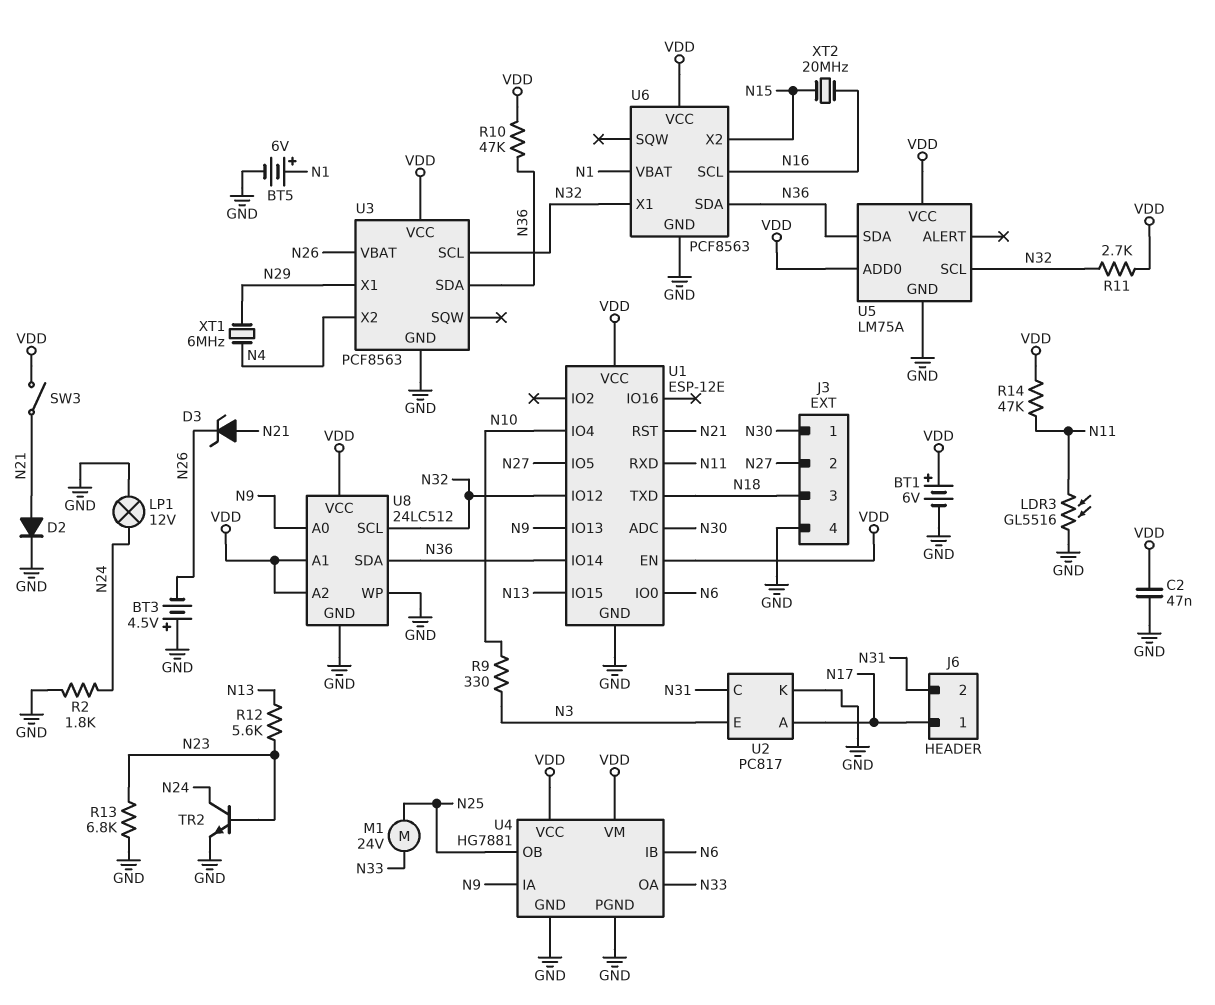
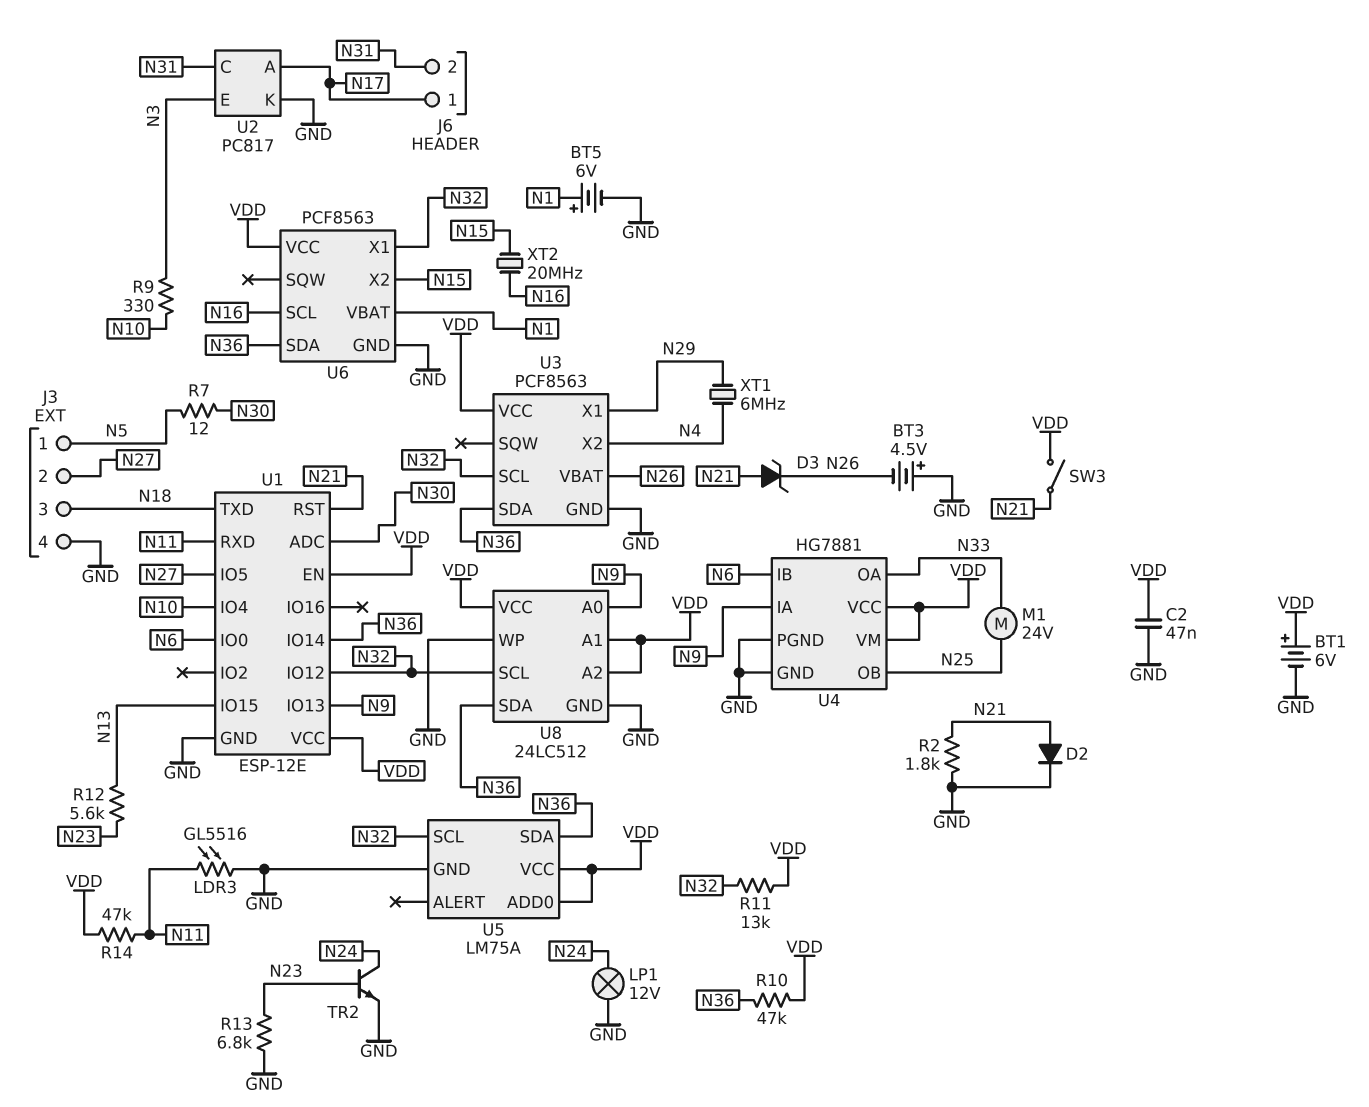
J3 pin 1: N30 -> N5
R2: 1.8k (GND, N24) -> 1.8k (GND, N21)
R7: none -> 12 (N5, N30)
R11: 2.7k (N32, VDD) -> 13k (N32, VDD)

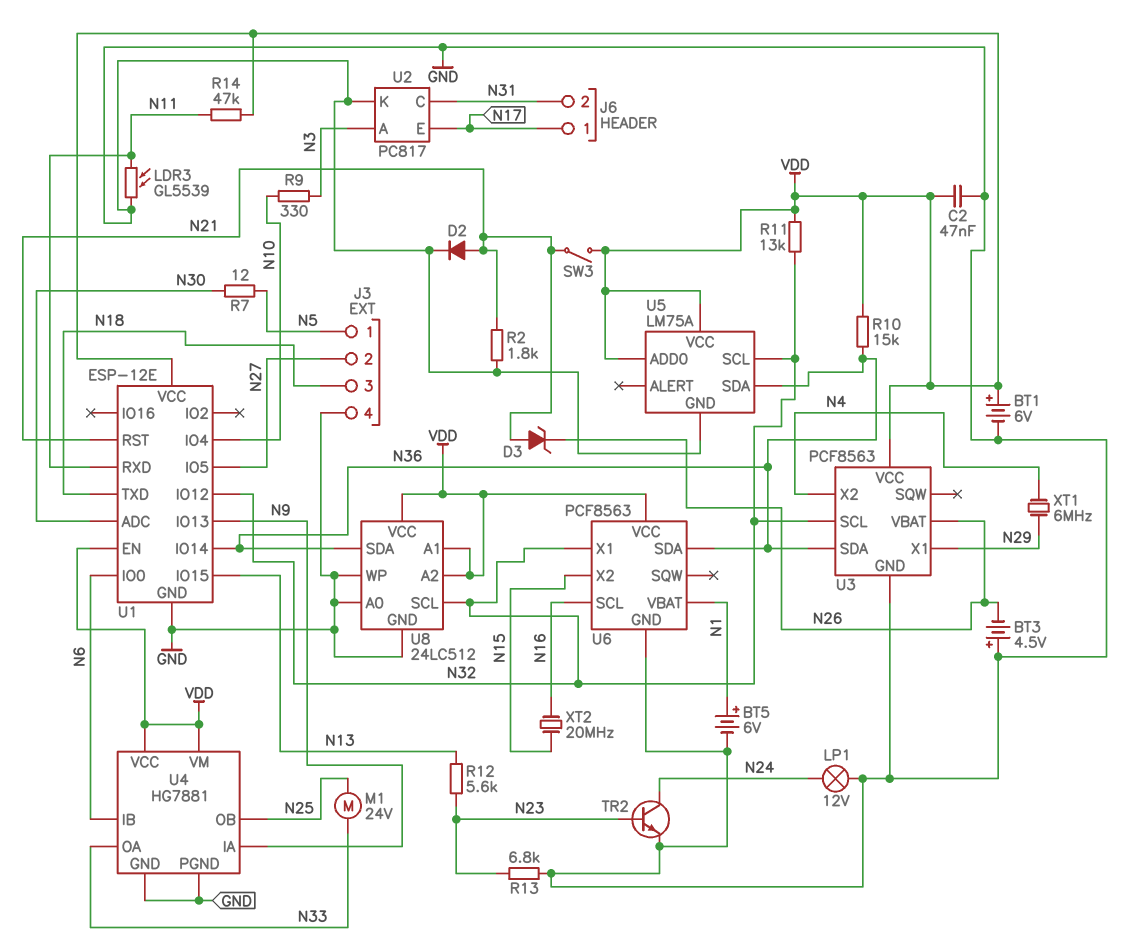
LDR3: GL5516 (GND, N11) -> GL5539 (GND, N11)
R10: 47k (N36, VDD) -> 15k (N36, VDD)
U2 pin A: N17 -> N3
U2 pin E: N3 -> N17
U8 pin A0: N9 -> GND

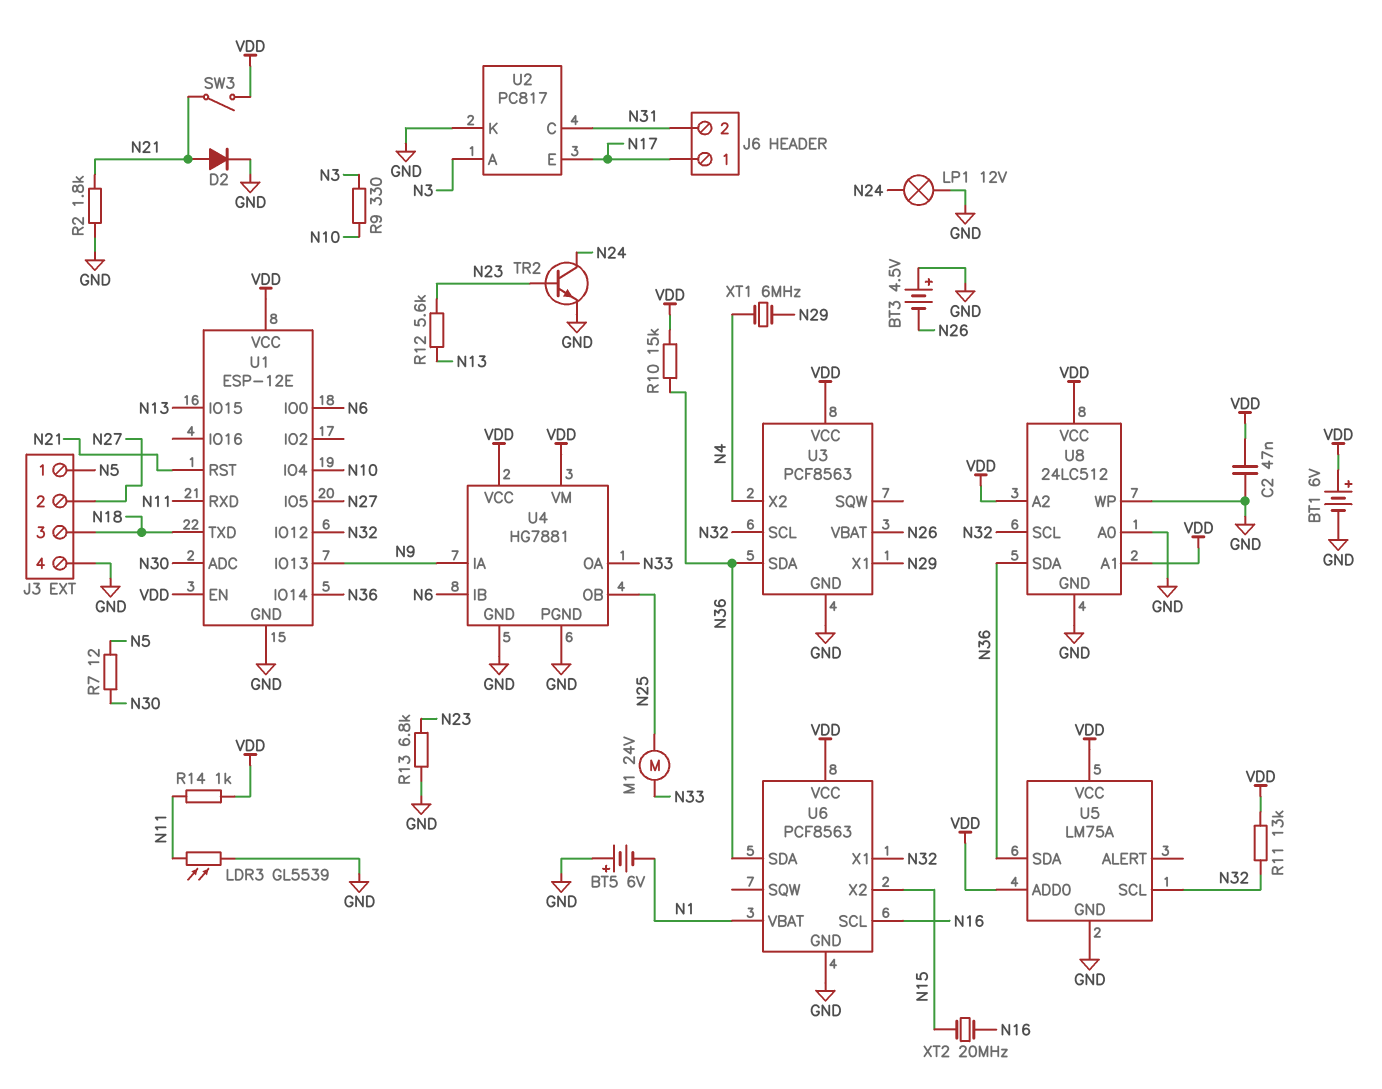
BT5: 6V (plus N1, minus GND) -> 6V (plus GND, minus N1)
D3: zener (A N21, K N26) -> none
R14: 47k (N11, VDD) -> 1k (N11, VDD)

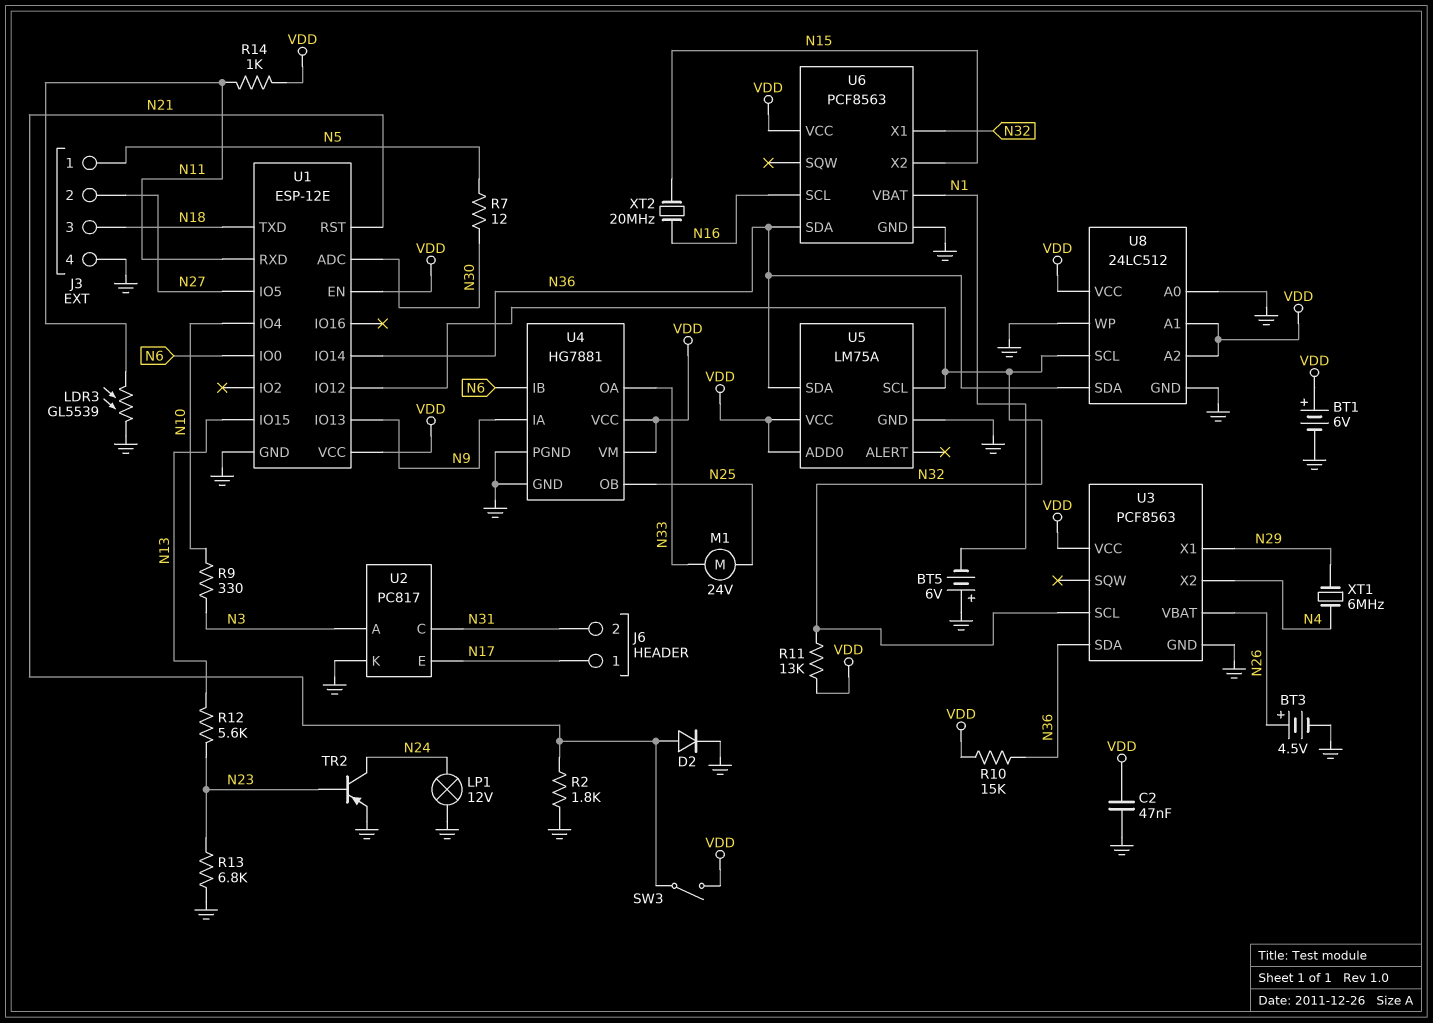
BT3: 4.5V (plus GND, minus N26) -> 4.5V (plus N26, minus GND)
TR2: NPN (B N23, C N24, E GND) -> PNP (B N23, C N24, E GND)

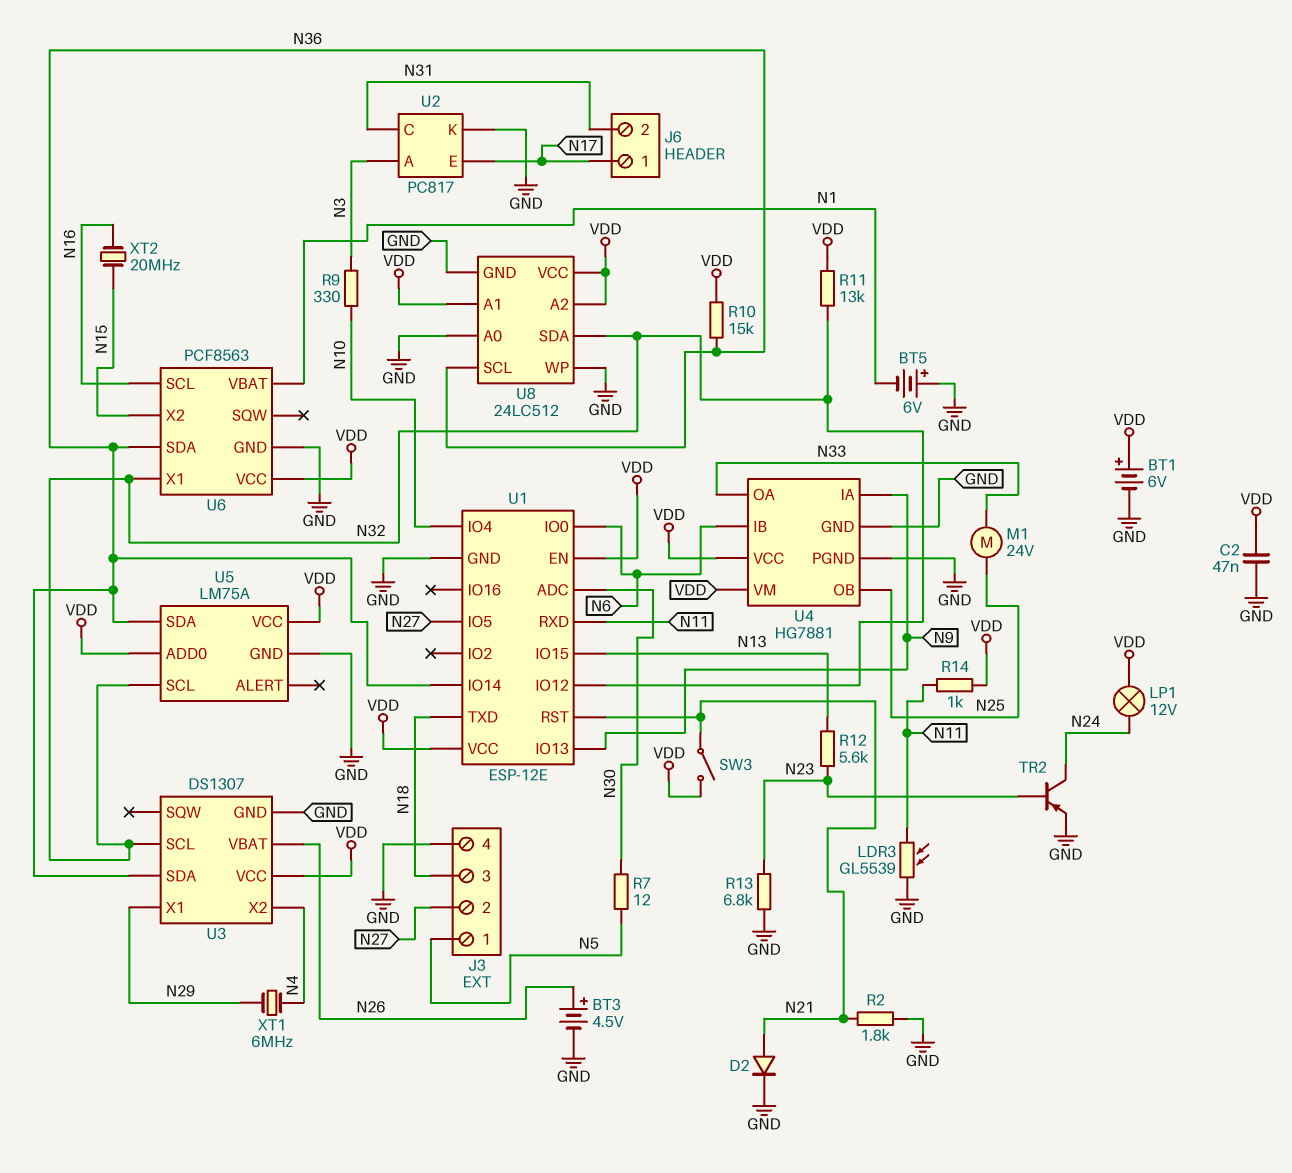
LP1: lamp 12V (GND, N24) -> lamp 12V (N24, VDD)
U3: PCF8563 -> DS1307
U8 pin SCL: N32 -> N36
U8 pin SDA: N36 -> N32

